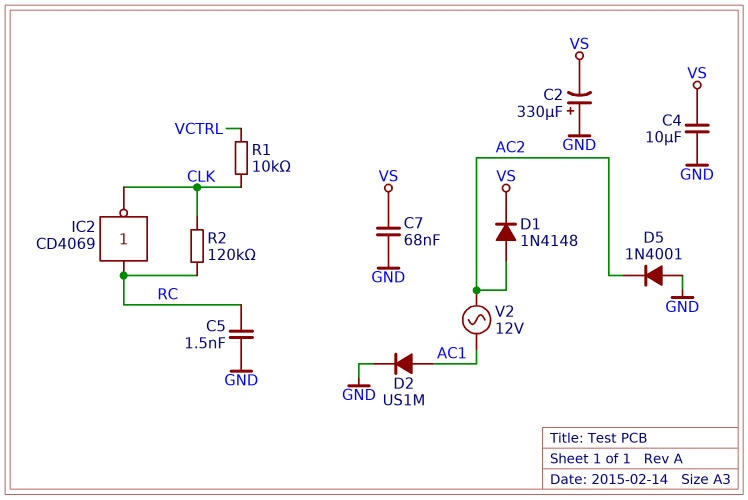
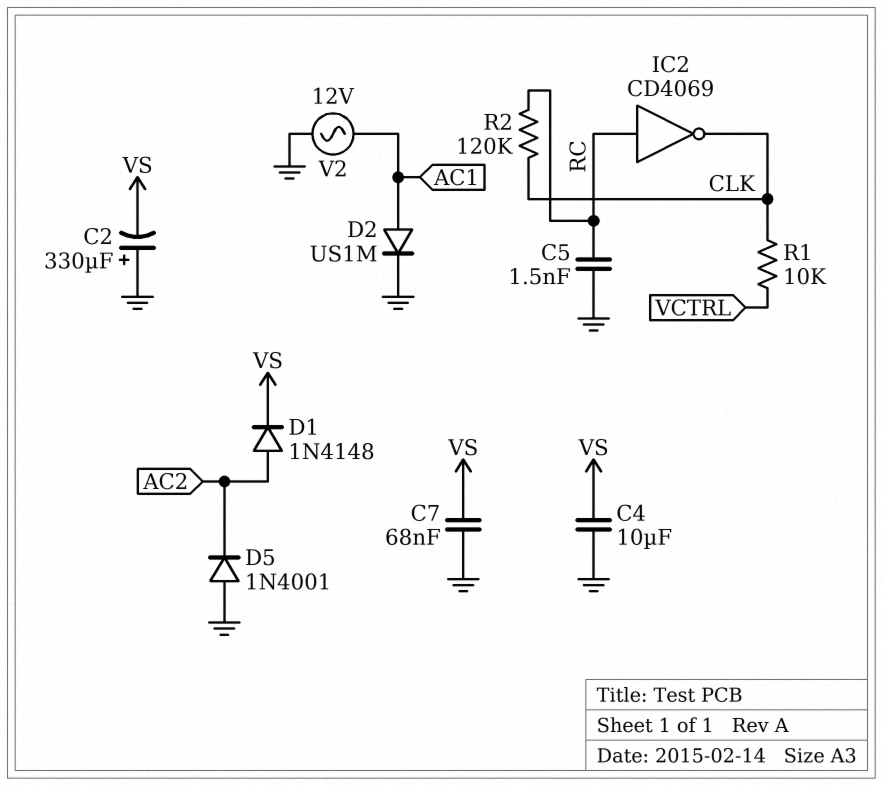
V2: AC 12V (AC1, AC2) -> AC 12V (AC1, GND)

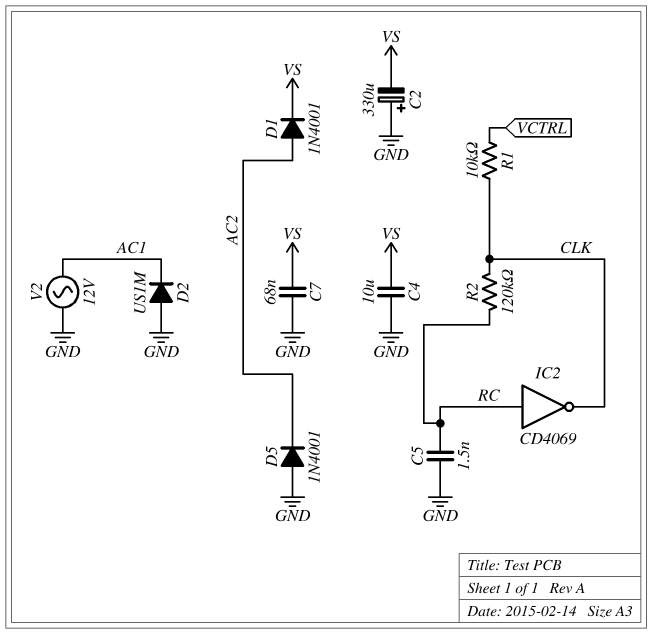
D1: diode 1N4148 (A AC2, K VS) -> diode 1N4001 (A AC2, K VS)
D2: diode US1M (A AC1, K GND) -> diode US1M (A GND, K AC1)

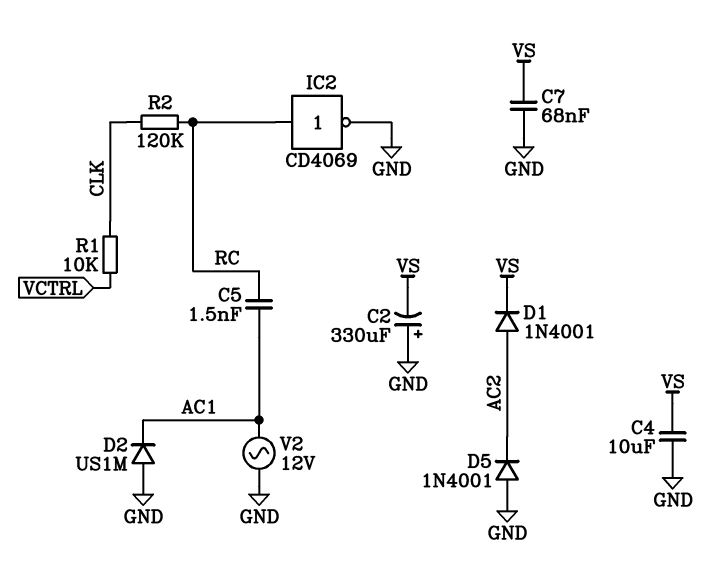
C5: 1.5nF (GND, RC) -> 1.5nF (AC1, RC)
IC2: NOT CD4069 (in RC, out CLK) -> NOT CD4069 (in RC, out GND)

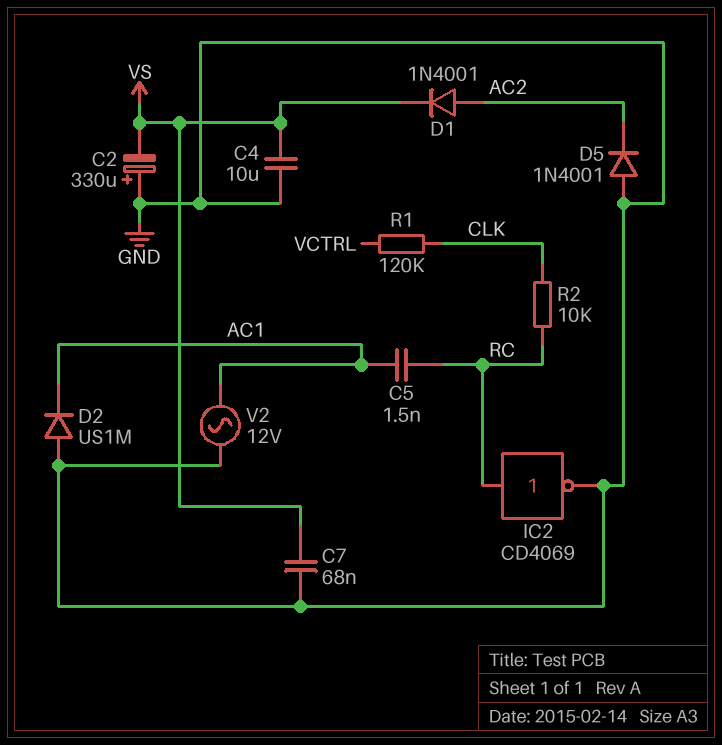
R1: 10k (CLK, VCTRL) -> 120k (CLK, VCTRL)
R2: 120k (CLK, RC) -> 10k (CLK, RC)

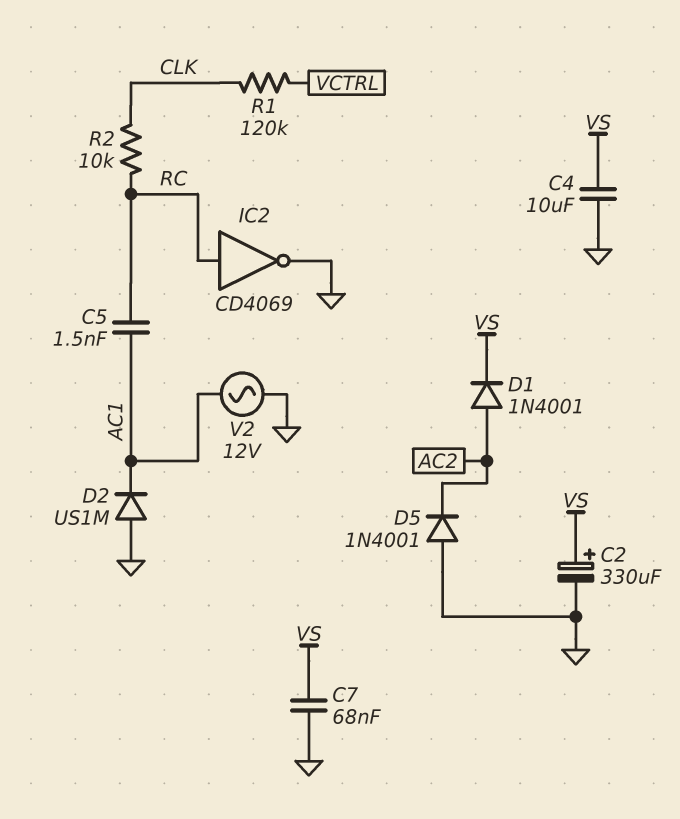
C2: 330uF (plus GND, minus VS) -> 330uF (plus VS, minus GND)

